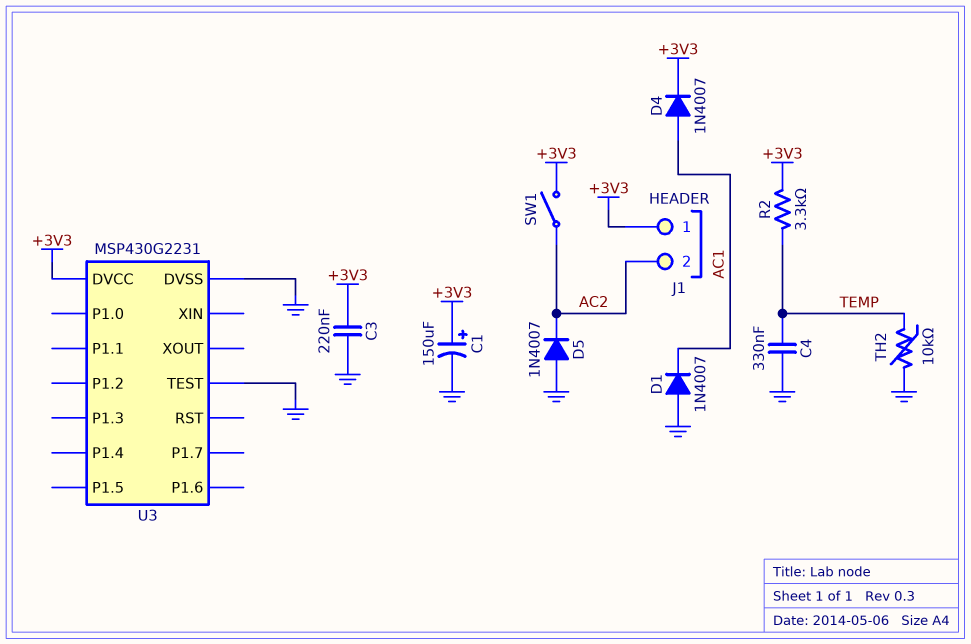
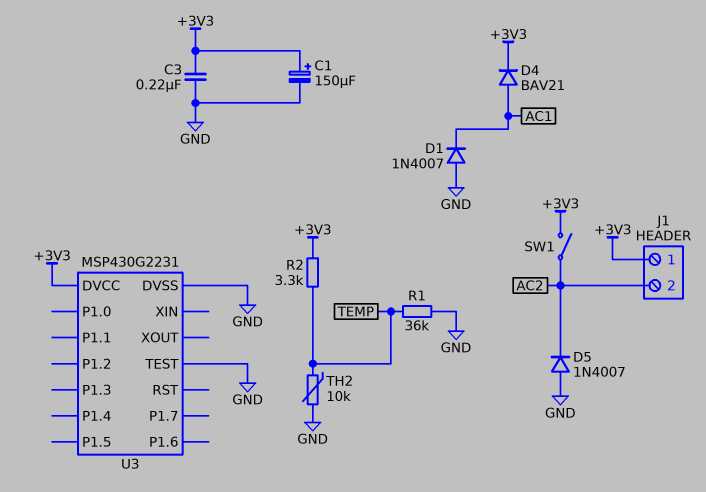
C4: 330nF (GND, TEMP) -> none
D4: diode 1N4007 (A AC1, K +3V3) -> diode BAV21 (A AC1, K +3V3)
R1: none -> 36k (GND, TEMP)

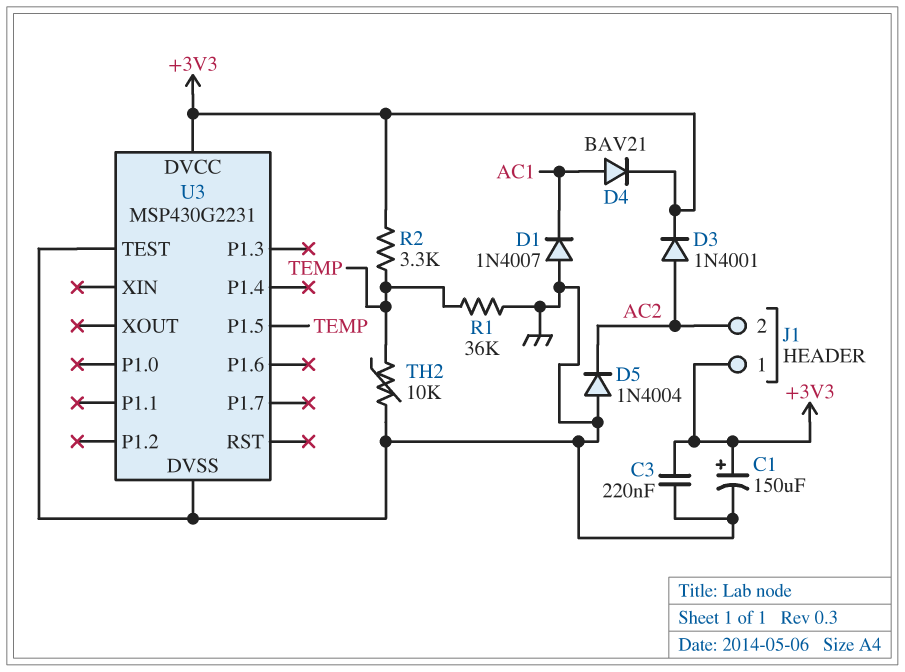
D3: none -> diode 1N4001 (A AC2, K +3V3)
D5: diode 1N4007 (A GND, K AC2) -> diode 1N4004 (A GND, K AC2)
SW1: switch (+3V3, AC2) -> none
U3 pin P1.5: none -> TEMP

